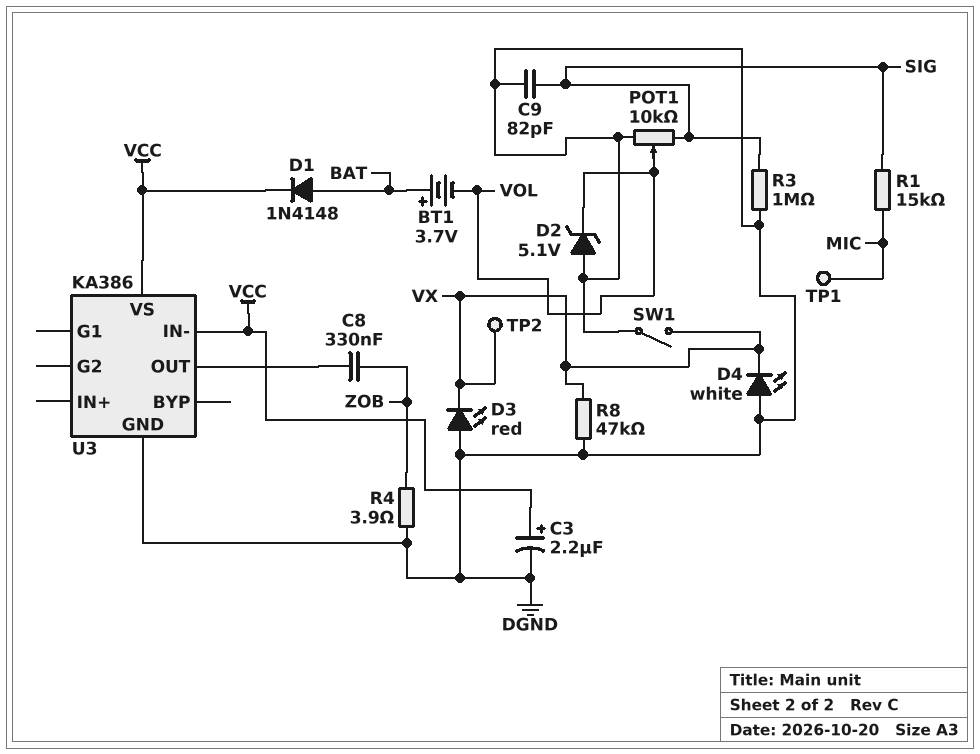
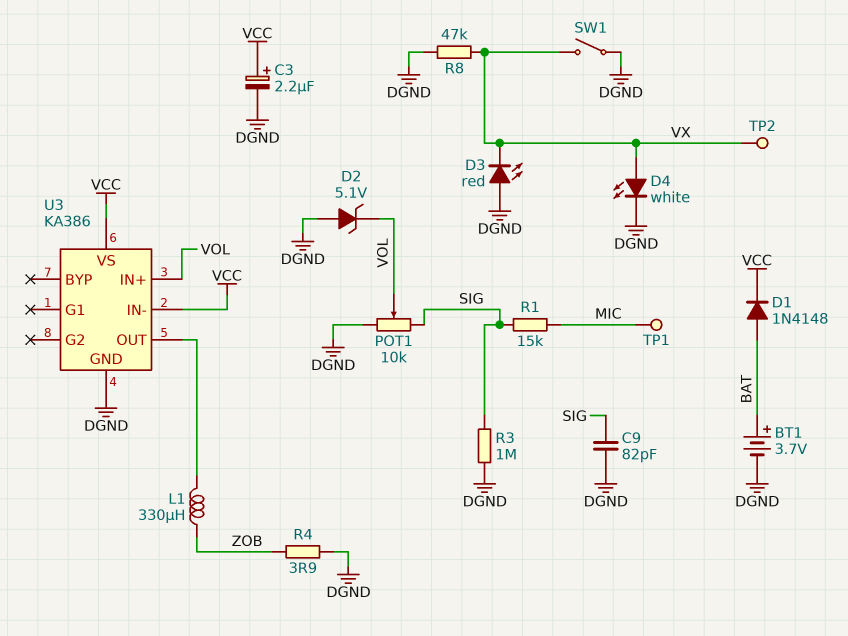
BT1: 3.7V (plus BAT, minus VOL) -> 3.7V (plus BAT, minus DGND)
C8: 330nF (U3/OUT, ZOB) -> none
D4: LED white (A DGND, K VX) -> LED white (A VX, K DGND)
L1: none -> 330uH (U3/OUT, ZOB)
U3 pin IN+: none -> VOL

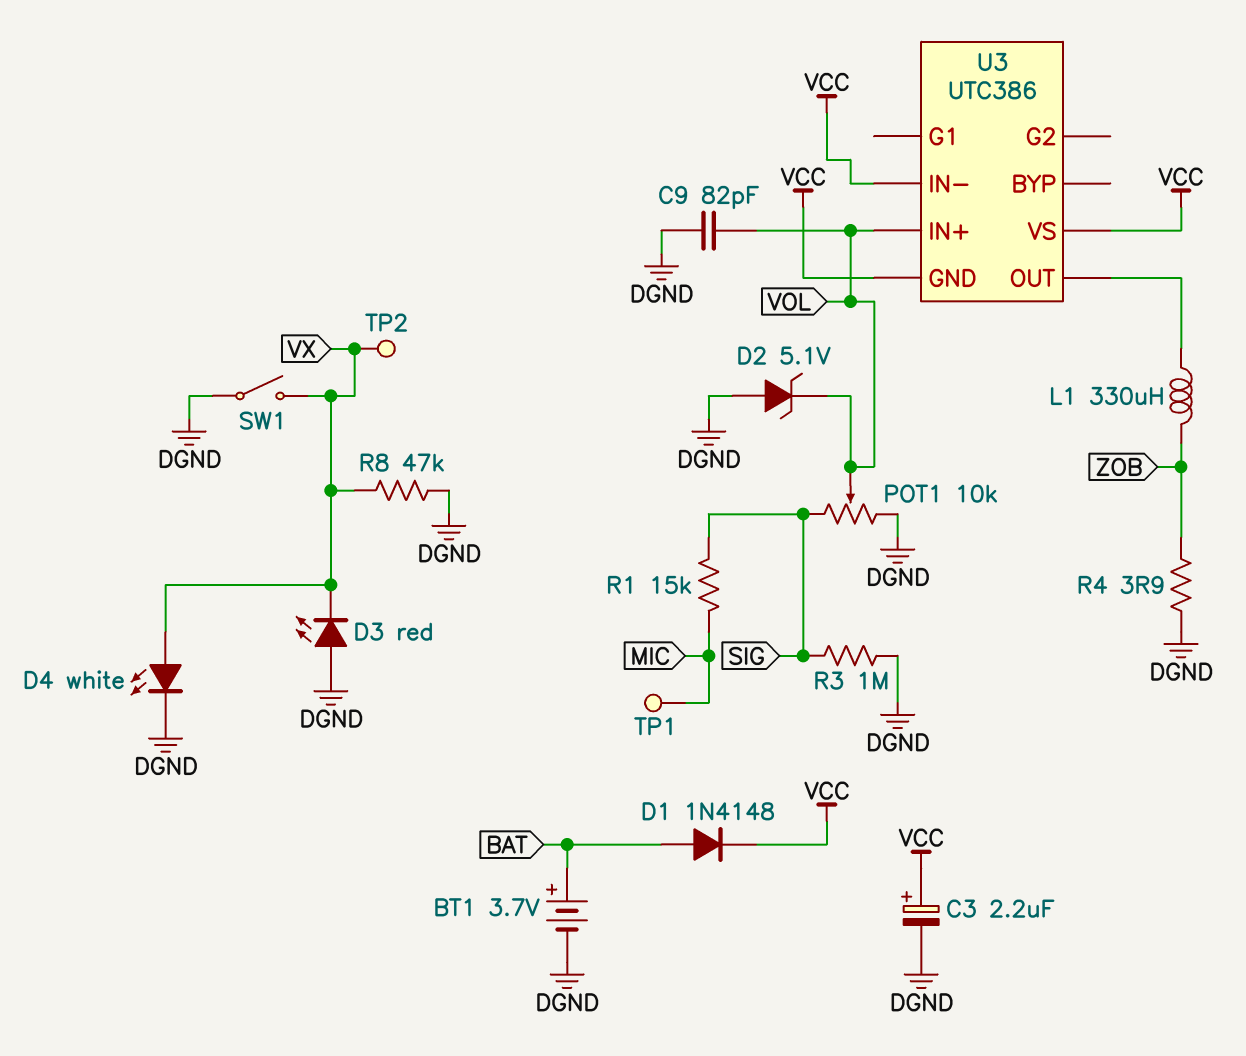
C9: 82pF (DGND, SIG) -> 82pF (DGND, VOL)
U3: KA386 -> UTC386
U3 pin GND: DGND -> VCC

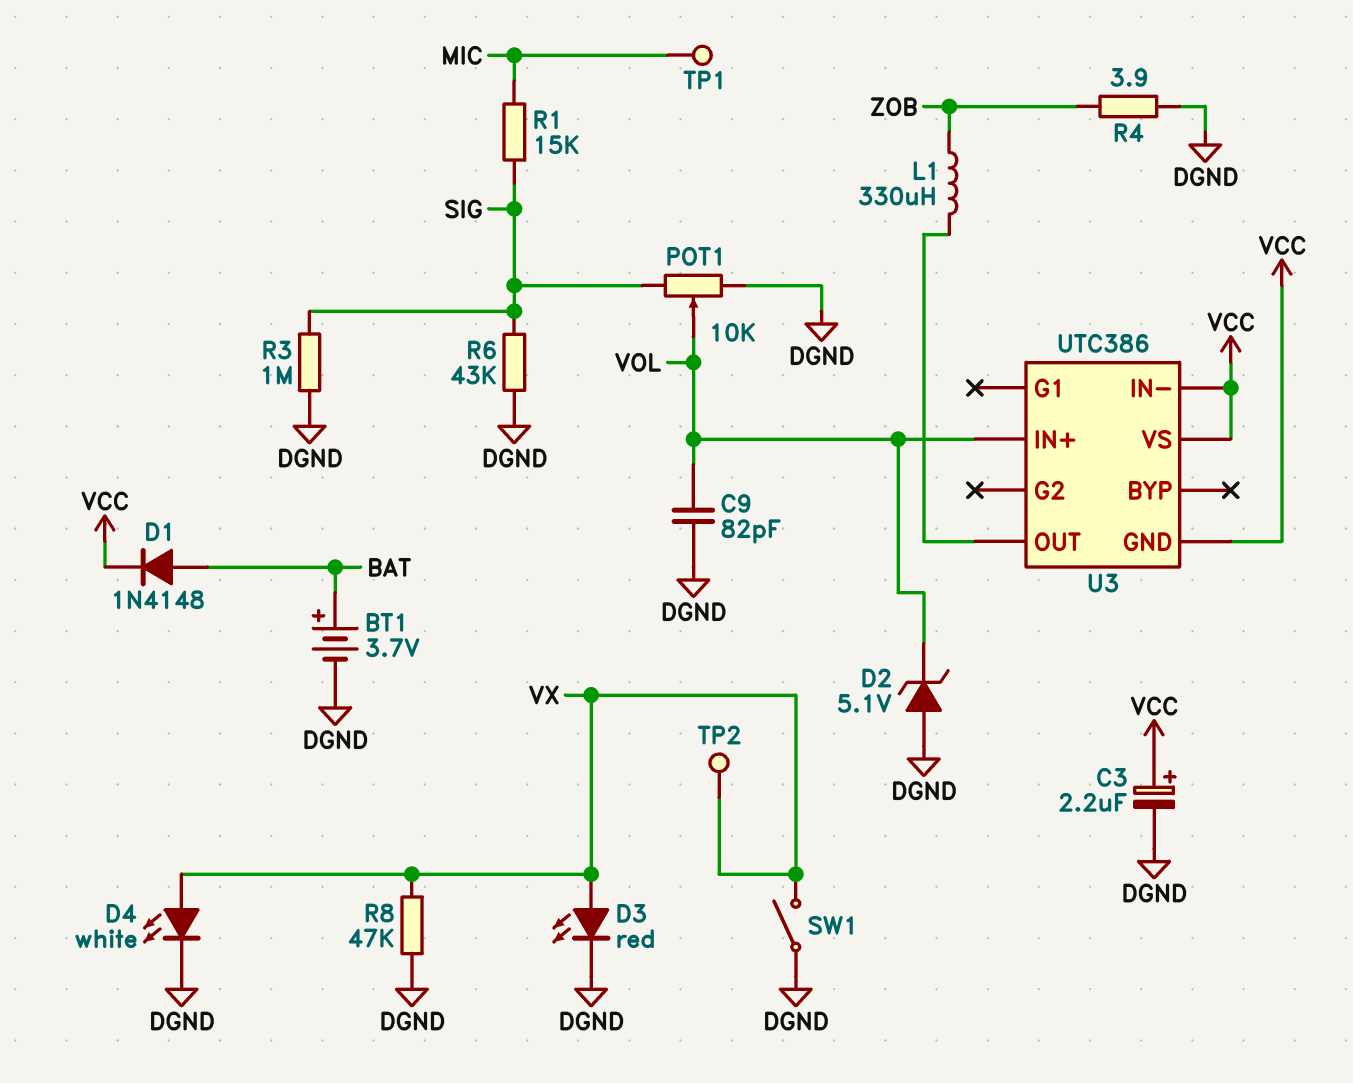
D3: LED red (A DGND, K VX) -> LED red (A VX, K DGND)
R6: none -> 43k (DGND, SIG)

